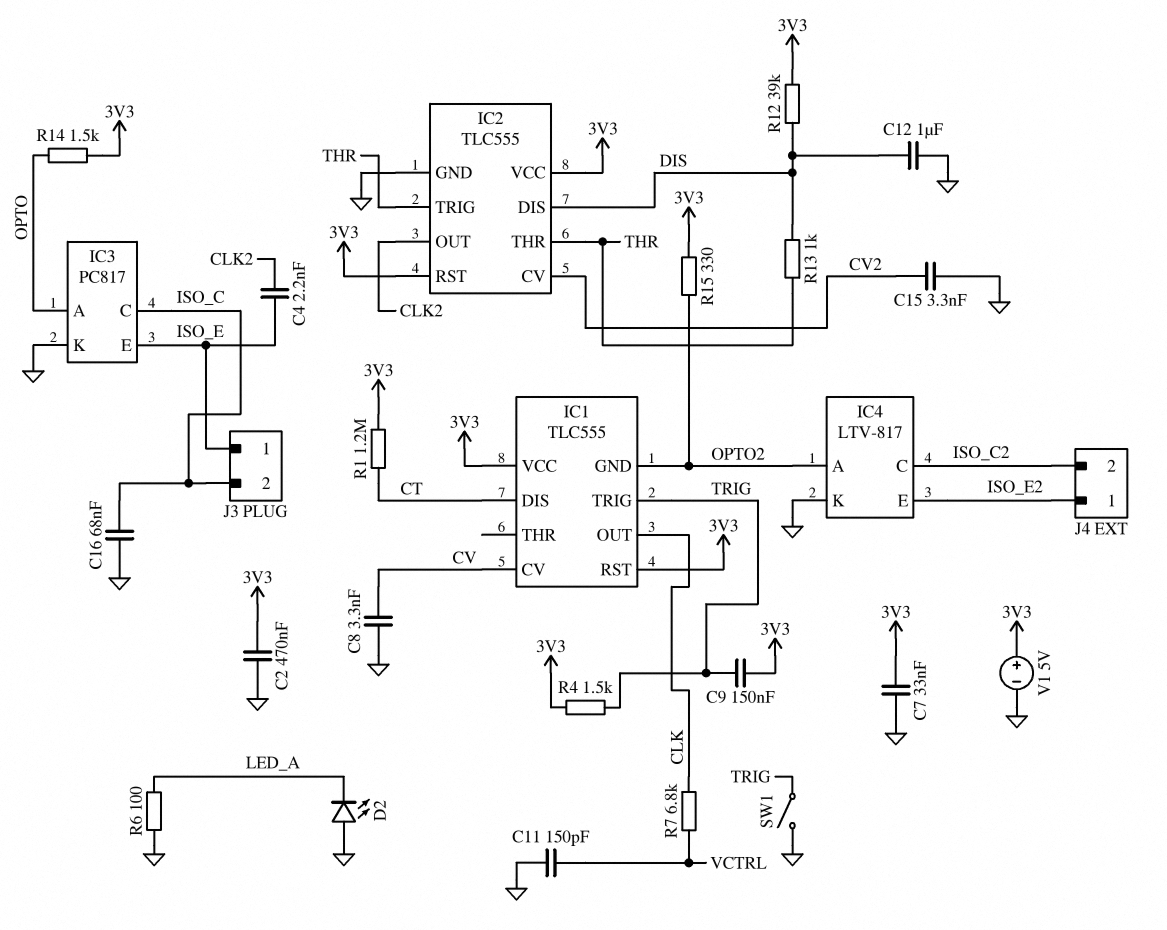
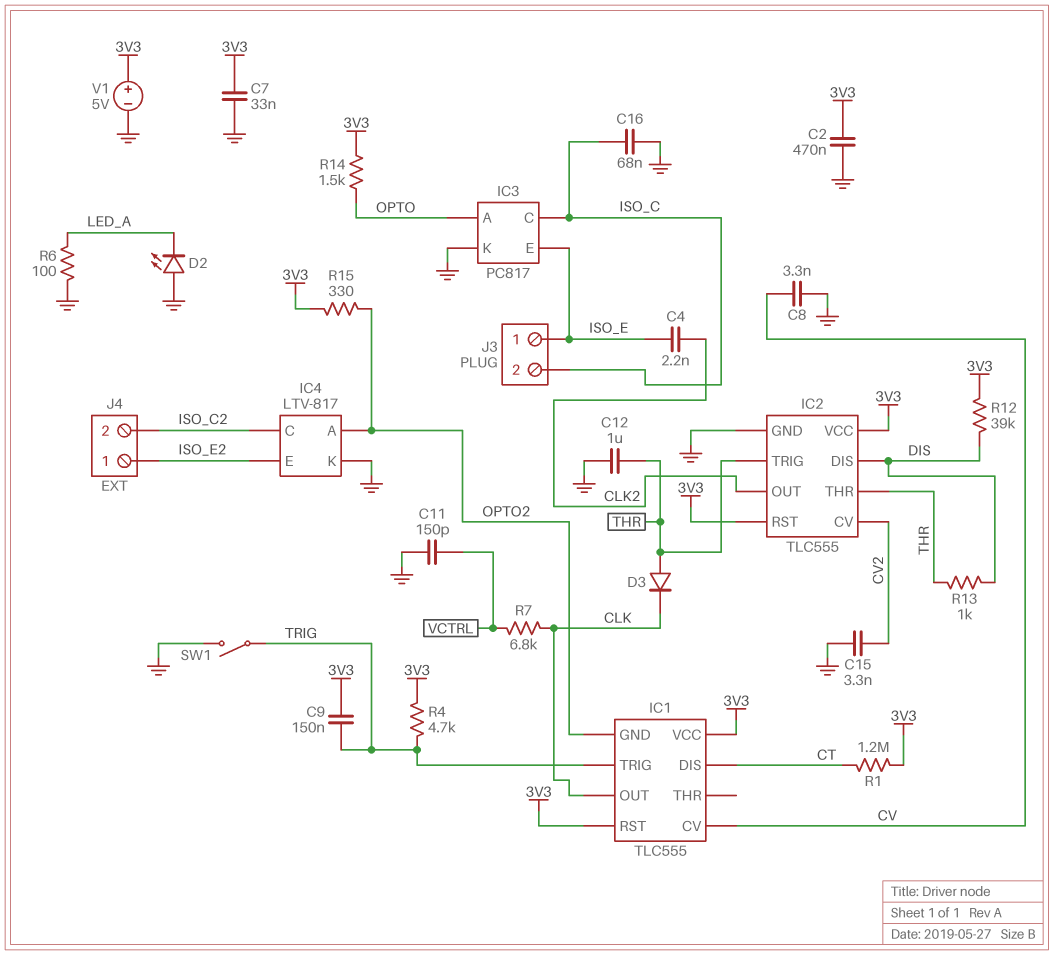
C12: 1uF (DIS, GND) -> 1uF (GND, THR)
D3: none -> diode (A THR, K CLK)
R4: 1.5k (3V3, TRIG) -> 4.7k (3V3, TRIG)

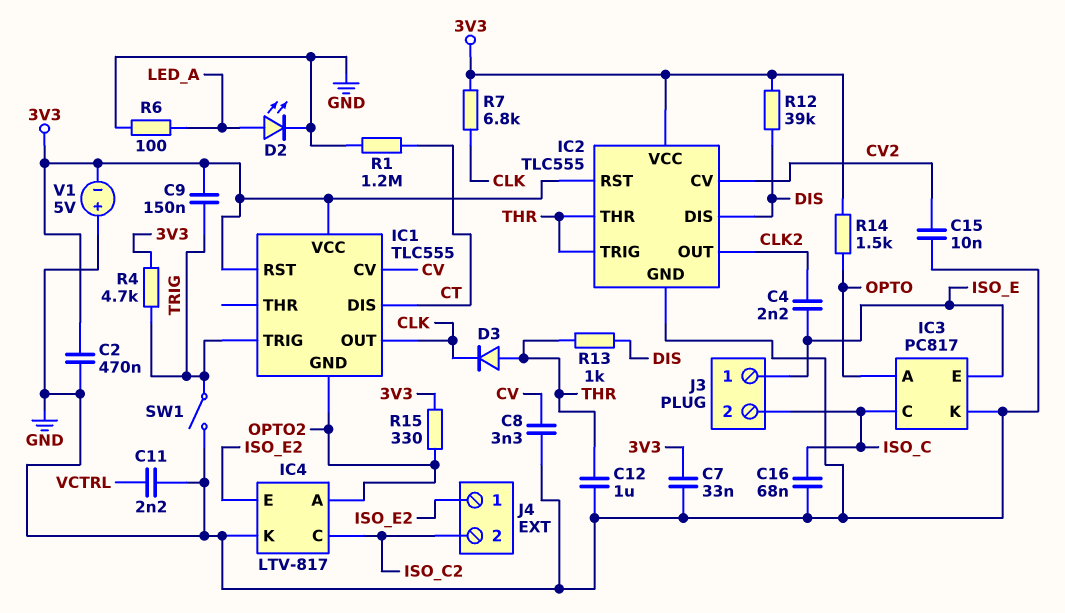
C11: 150pF (GND, VCTRL) -> 2.2nF (GND, VCTRL)
C15: 3.3nF (CV2, GND) -> 10nF (CV2, GND)
D2: LED (A GND, K LED_A) -> LED (A LED_A, K GND)
R1: 1.2M (3V3, CT) -> 1.2M (CT, GND)
R7: 6.8k (CLK, VCTRL) -> 6.8k (3V3, CLK)
V1: 5V (plus 3V3, minus GND) -> 5V (plus GND, minus 3V3)

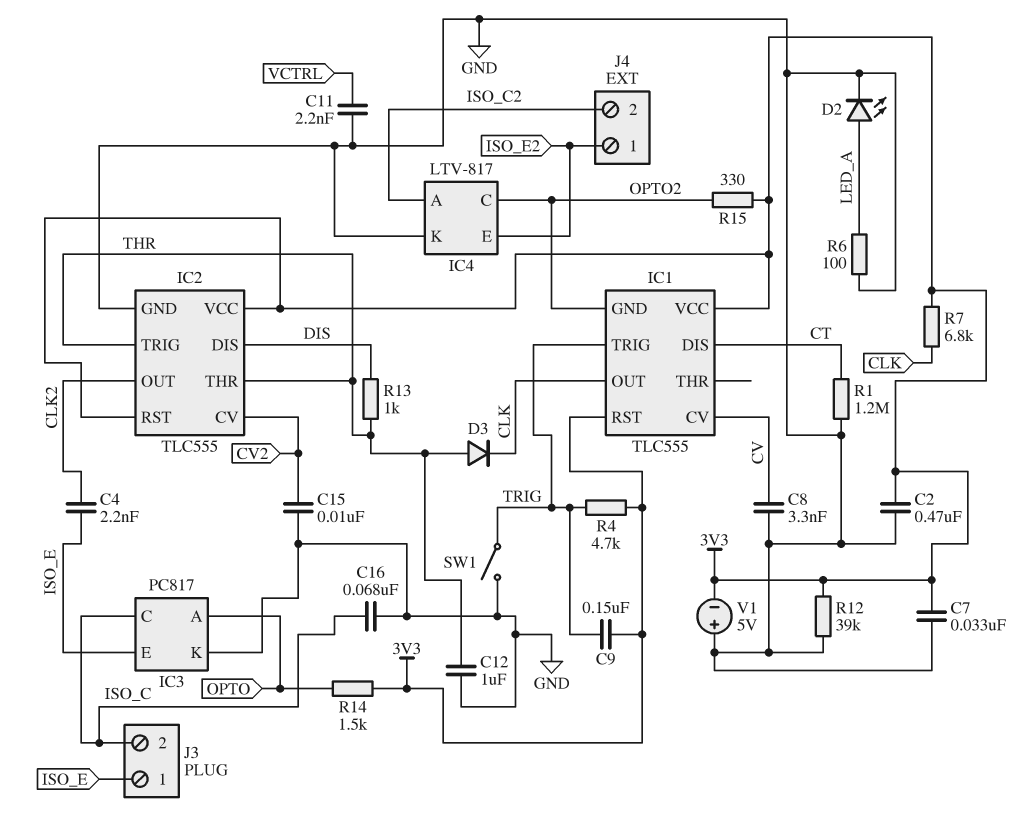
IC4 pin A: OPTO2 -> ISO_C2
IC4 pin C: ISO_C2 -> OPTO2
R12: 39k (3V3, DIS) -> 39k (3V3, GND)

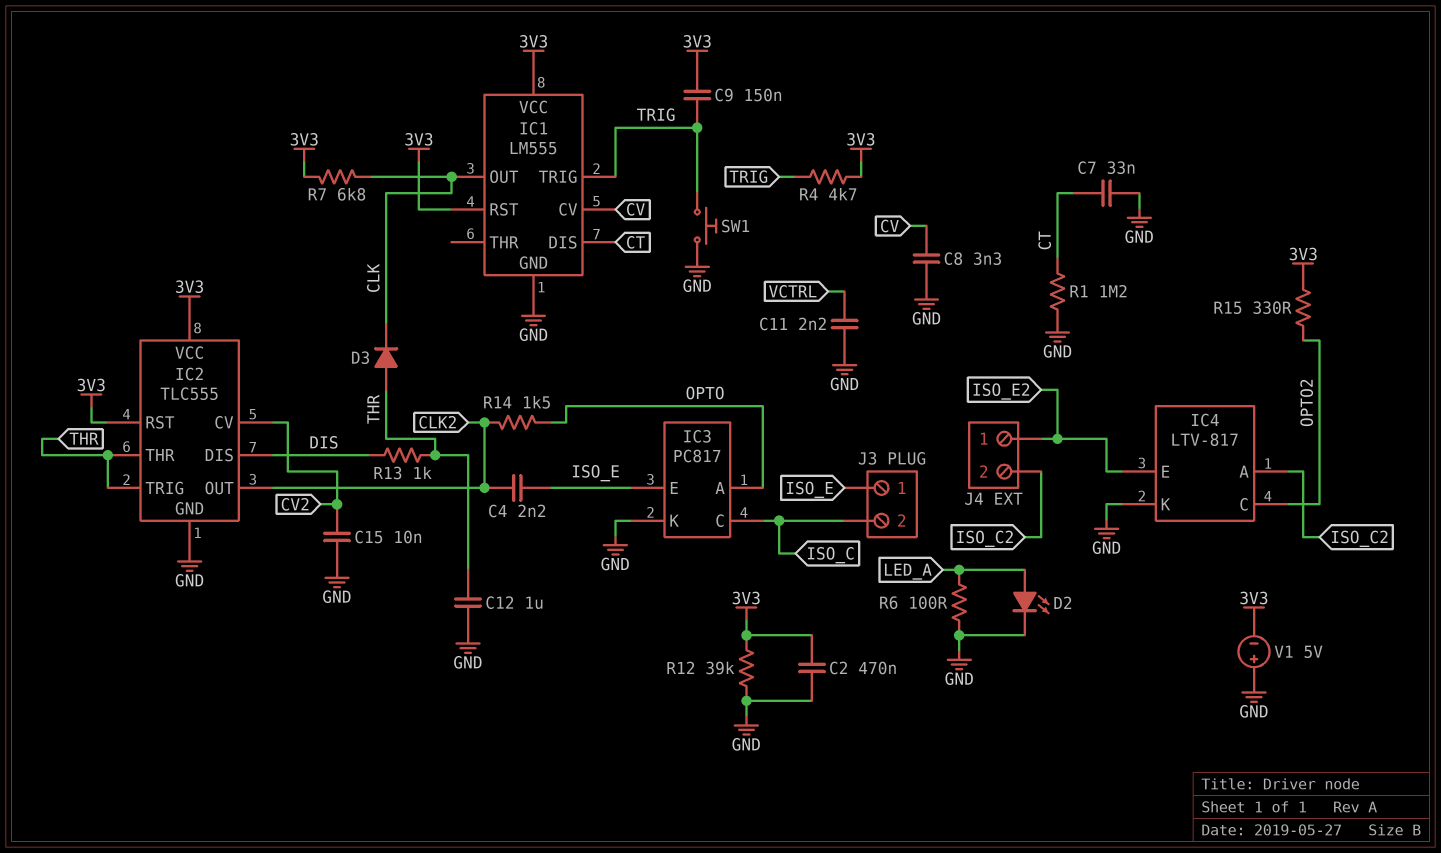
C7: 33nF (3V3, GND) -> 33nF (CT, GND)
C16: 68nF (GND, ISO_C) -> none
IC1: TLC555 -> LM555
IC1 pin GND: OPTO2 -> GND
R14: 1.5k (3V3, OPTO) -> 1.5k (CLK2, OPTO)
SW1: switch (GND, TRIG) -> button (GND, TRIG)

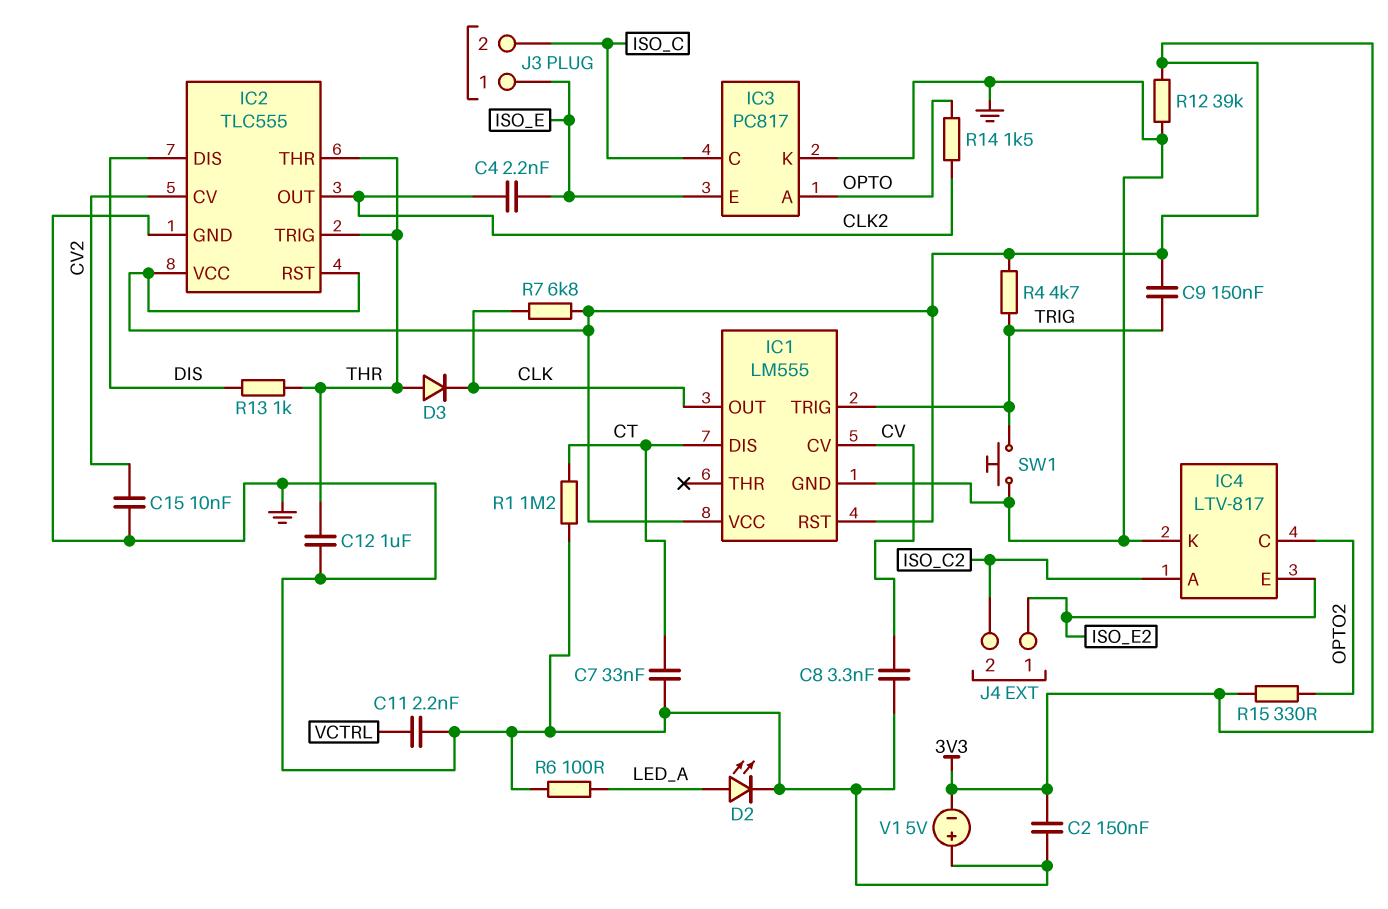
C2: 470nF (3V3, GND) -> 150nF (3V3, GND)

